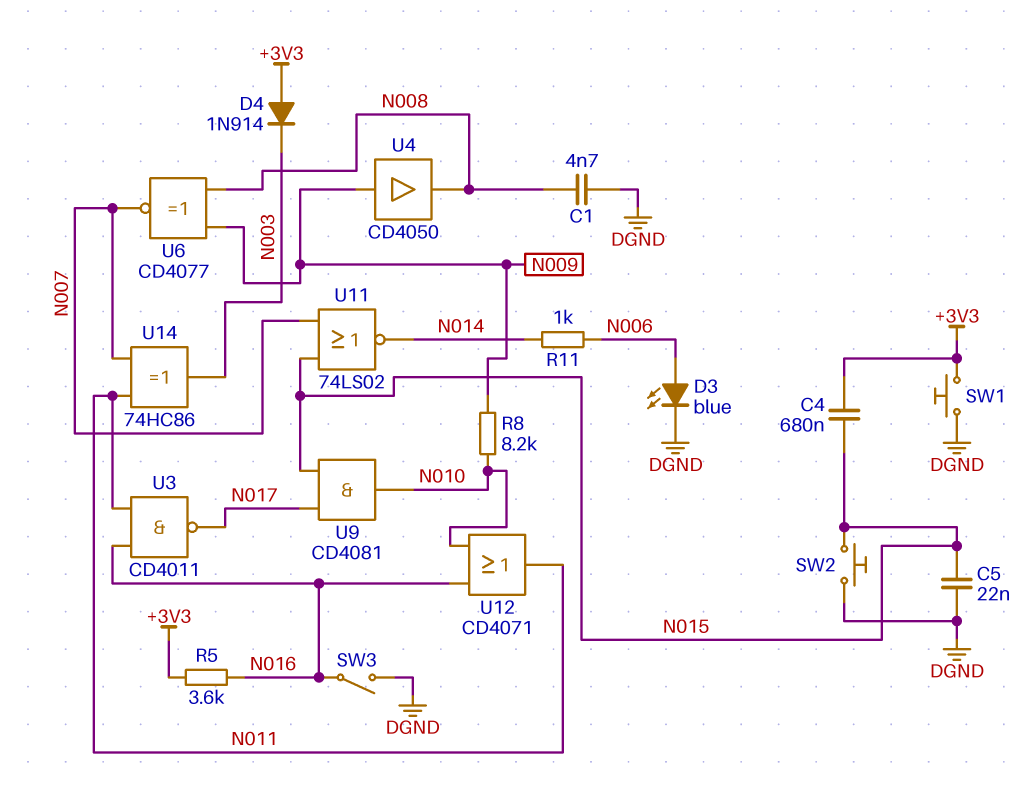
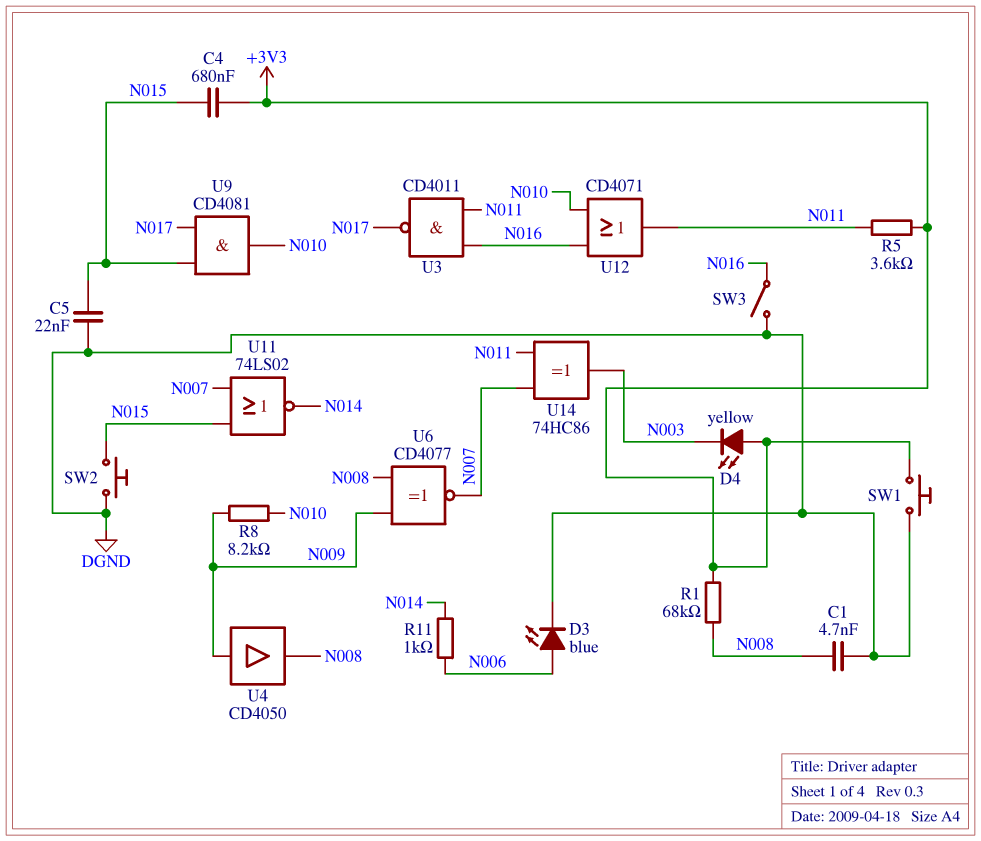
D4: diode 1N914 (A +3V3, K N003) -> LED yellow (A +3V3, K N003)
R1: none -> 68k (+3V3, N008)
R5: 3.6k (+3V3, N016) -> 3.6k (+3V3, N011)

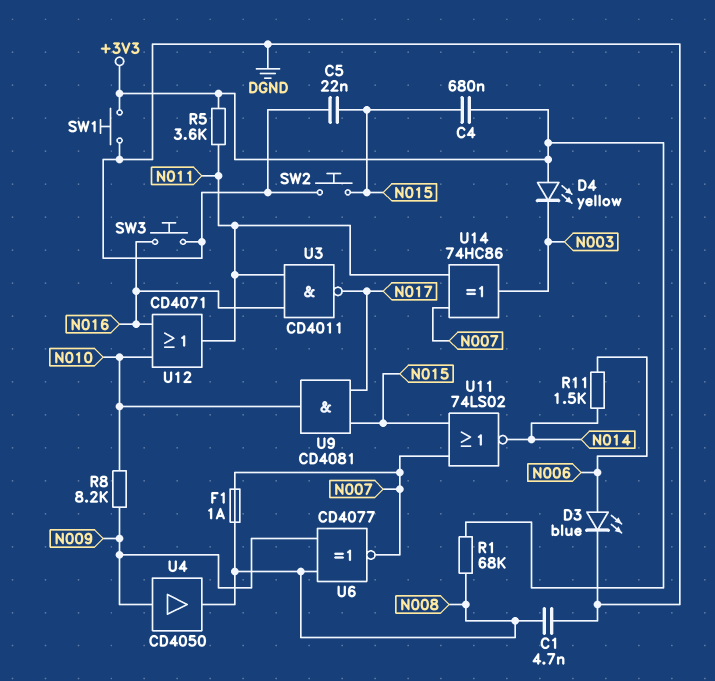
F1: none -> 1A (N007, N008)
R11: 1k (N006, N014) -> 1.5k (N006, N014)
SW3: switch (DGND, N016) -> button (DGND, N016)

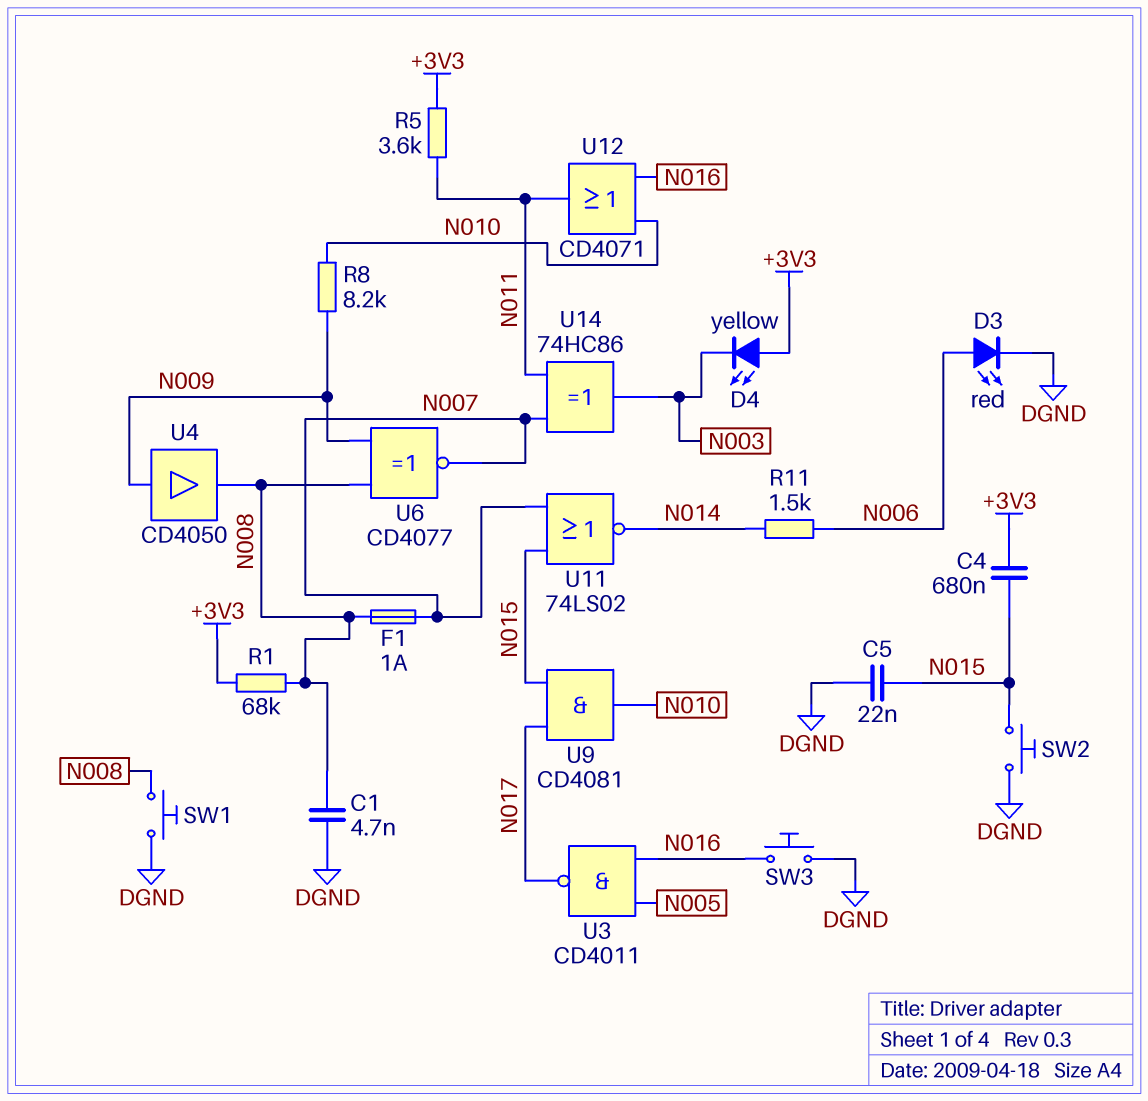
D3: LED blue (A N006, K DGND) -> LED red (A N006, K DGND)
SW1: button (+3V3, DGND) -> button (DGND, N008)
U3: NAND CD4011 (in N011, in N016, out N017) -> NAND CD4011 (in N005, in N016, out N017)

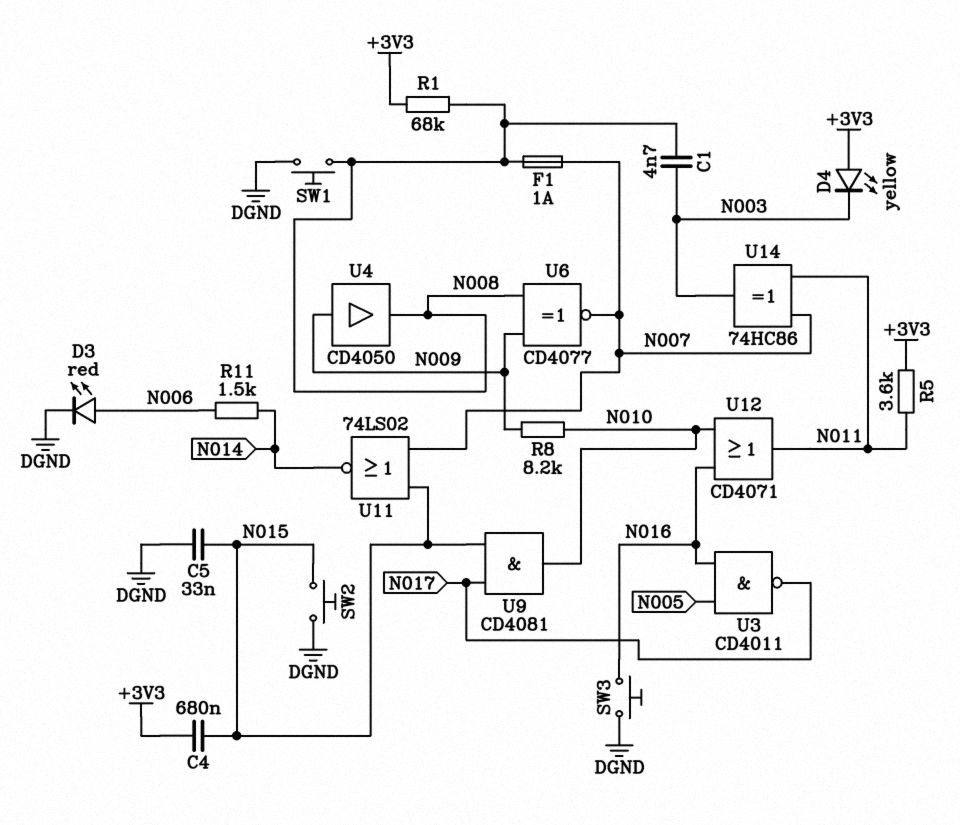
C1: 4.7nF (DGND, N008) -> 4.7nF (N003, N008)
C5: 22nF (DGND, N015) -> 33nF (DGND, N015)

